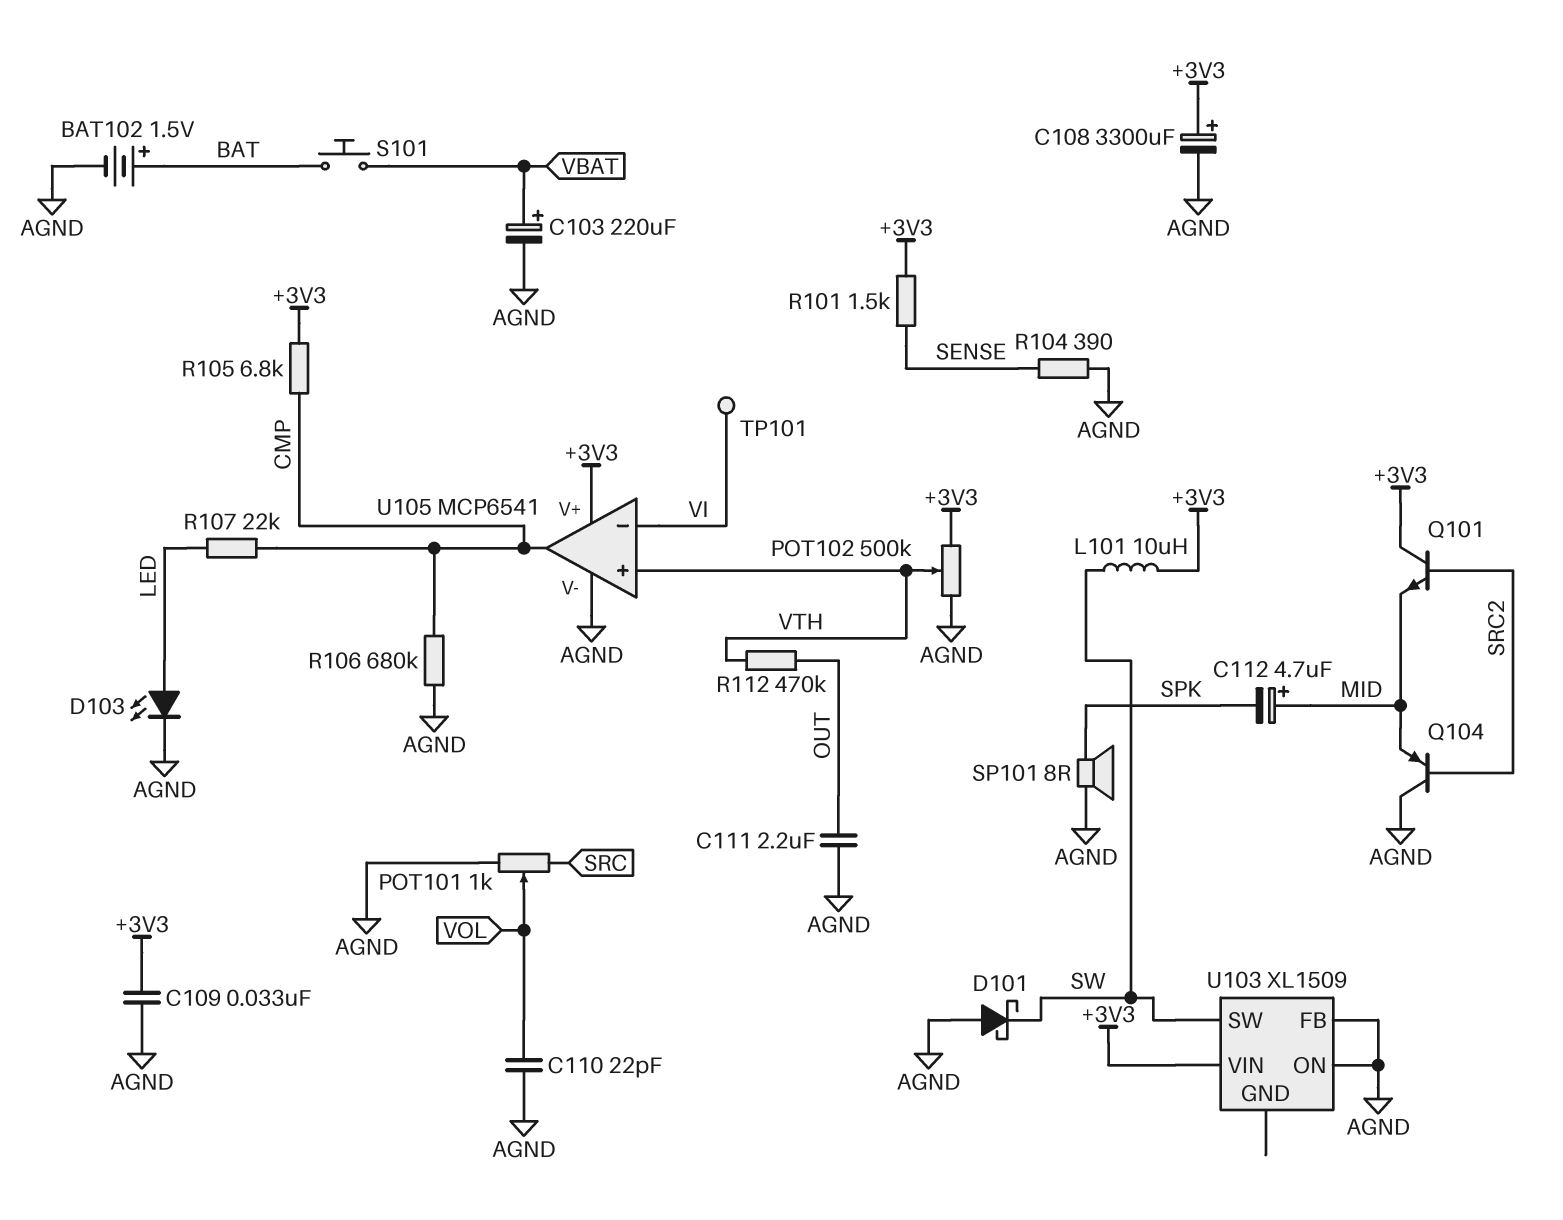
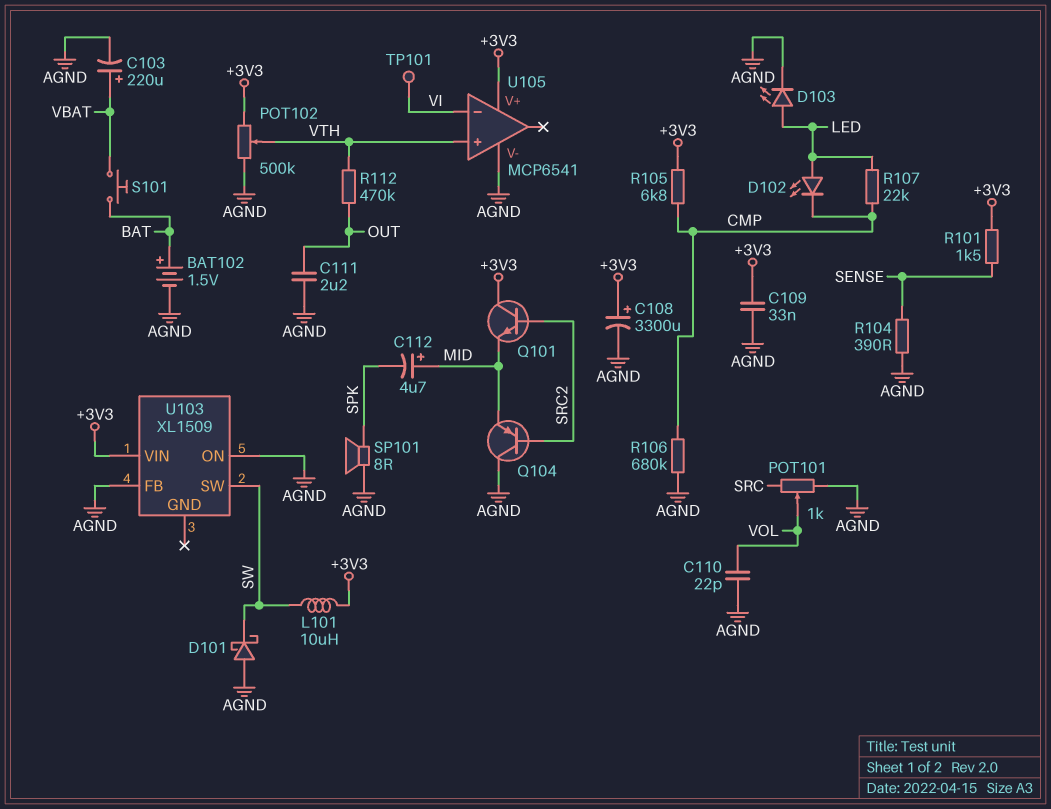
D102: none -> LED (A LED, K CMP)
U105 pin out: CMP -> none

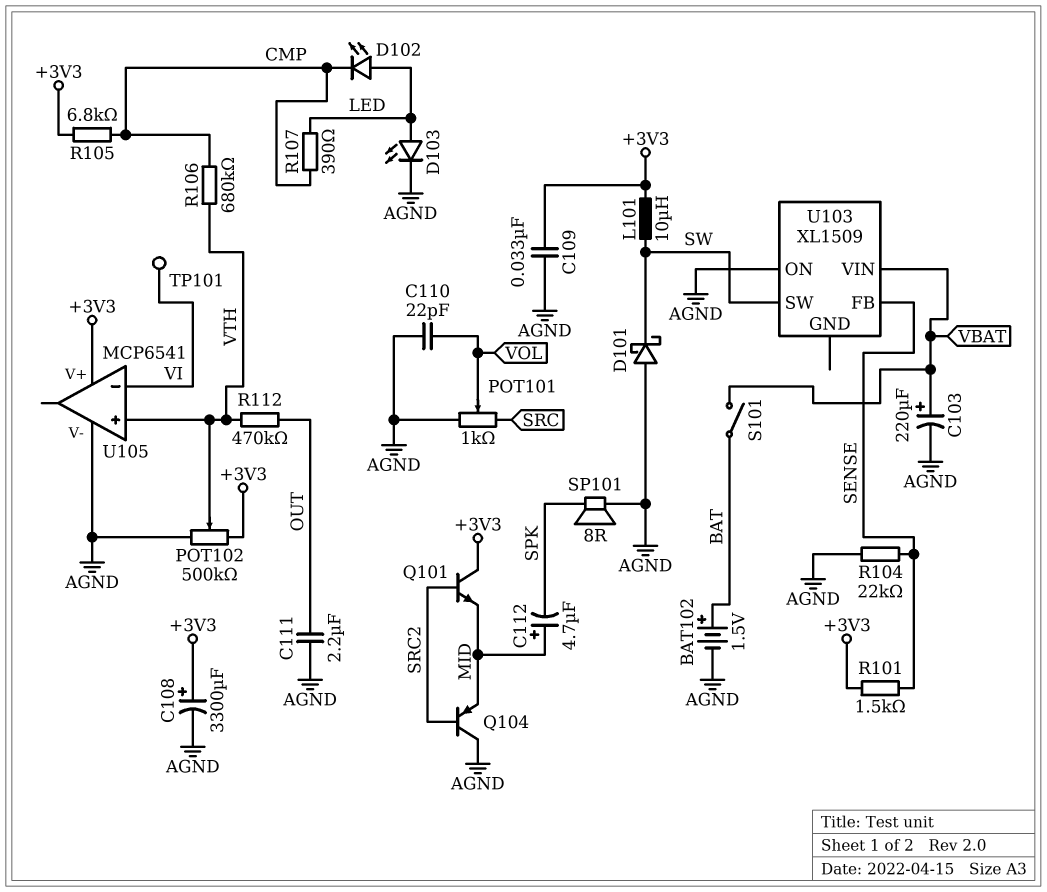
R104: 390 (AGND, SENSE) -> 22k (AGND, SENSE)
R106: 680k (AGND, CMP) -> 680k (CMP, VTH)
R107: 22k (CMP, LED) -> 390 (CMP, LED)
S101: button (BAT, VBAT) -> switch (BAT, VBAT)
U103 pin FB: AGND -> SENSE
U103 pin VIN: +3V3 -> VBAT

